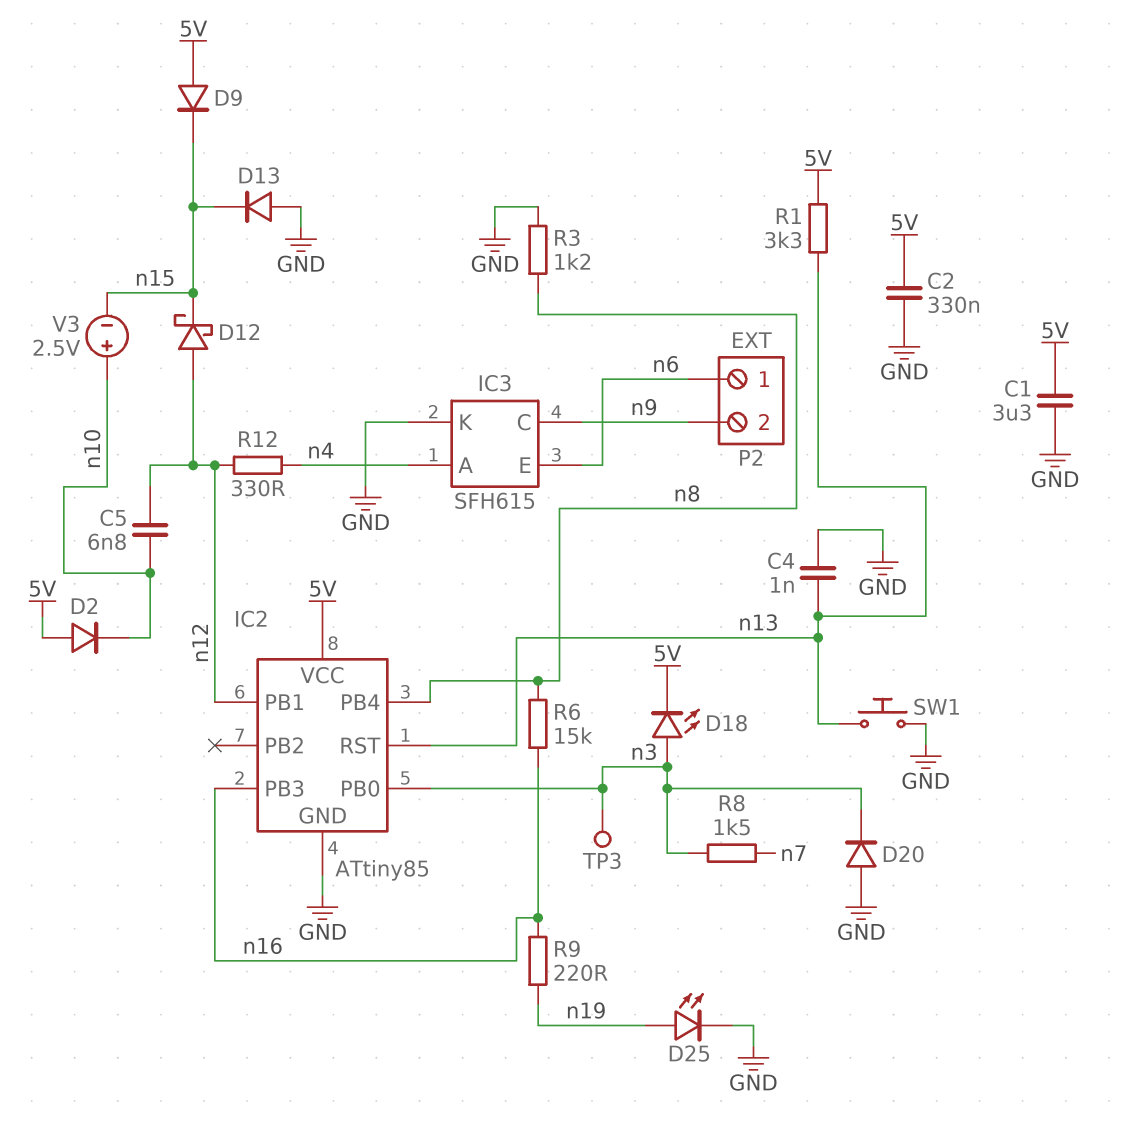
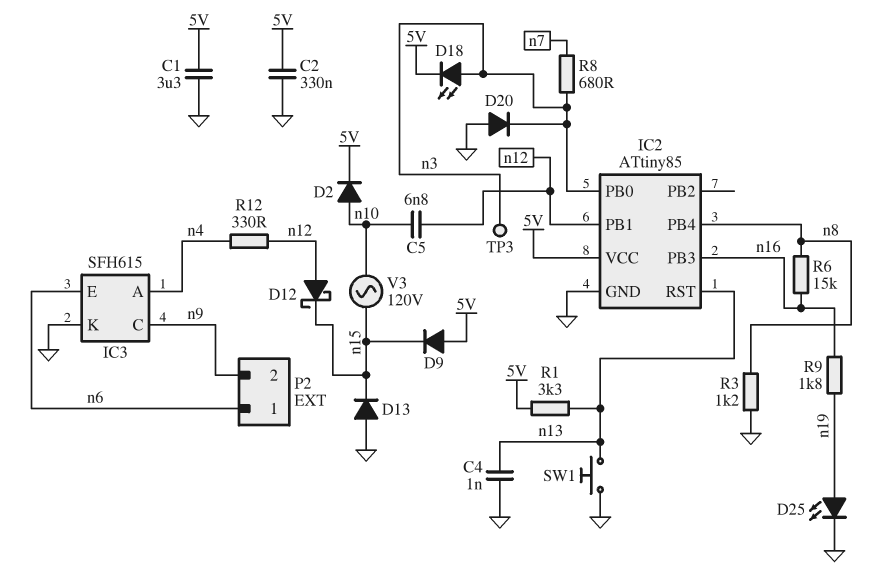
D2: diode (A 5V, K n10) -> diode (A n10, K 5V)
R8: 1.5k (n3, n7) -> 680 (n3, n7)
R9: 220 (n16, n19) -> 1.8k (n16, n19)
V3: 2.5V (plus n10, minus n15) -> AC 120V (n10, n15)

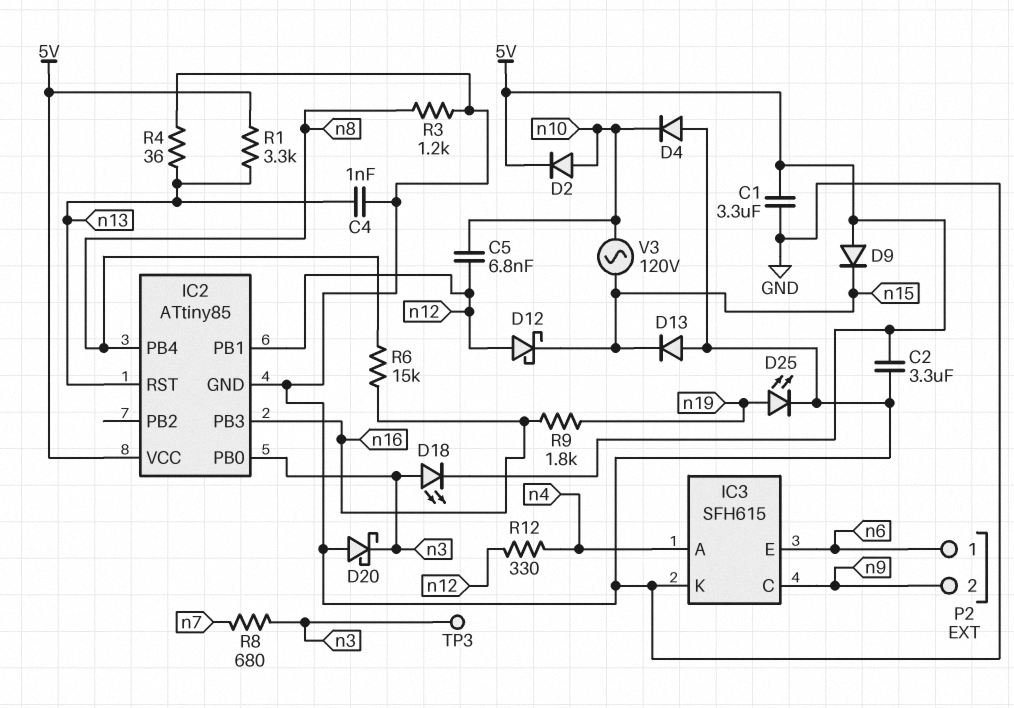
C2: 330nF (5V, GND) -> 3.3uF (5V, GND)
D4: none -> diode (A GND, K n10)
D20: diode (A GND, K n3) -> schottky (A GND, K n3)
R4: none -> 36 (GND, n13)
SW1: button (GND, n13) -> none

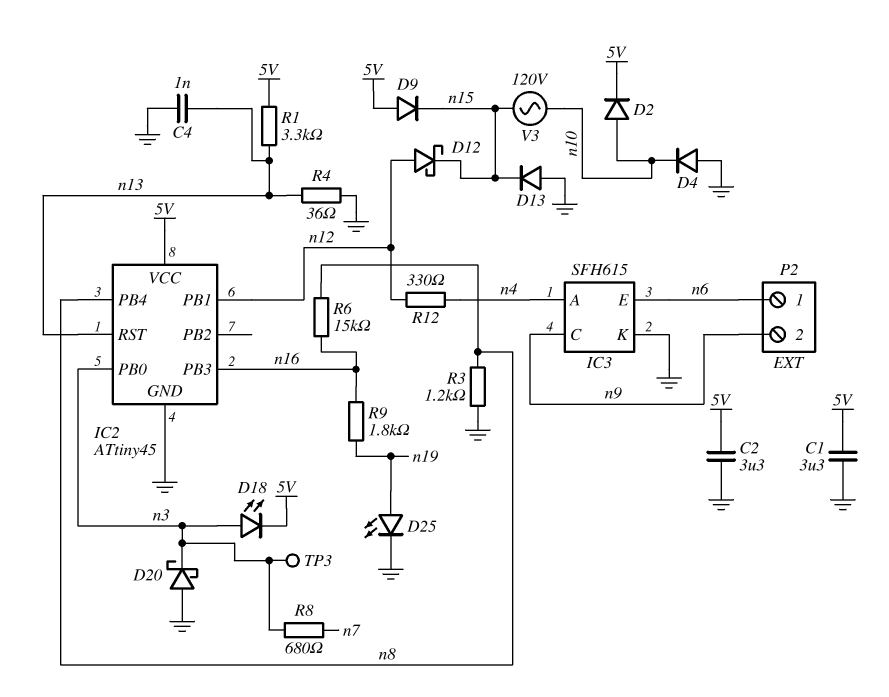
C5: 6.8nF (n10, n12) -> none
IC2: ATtiny85 -> ATtiny45

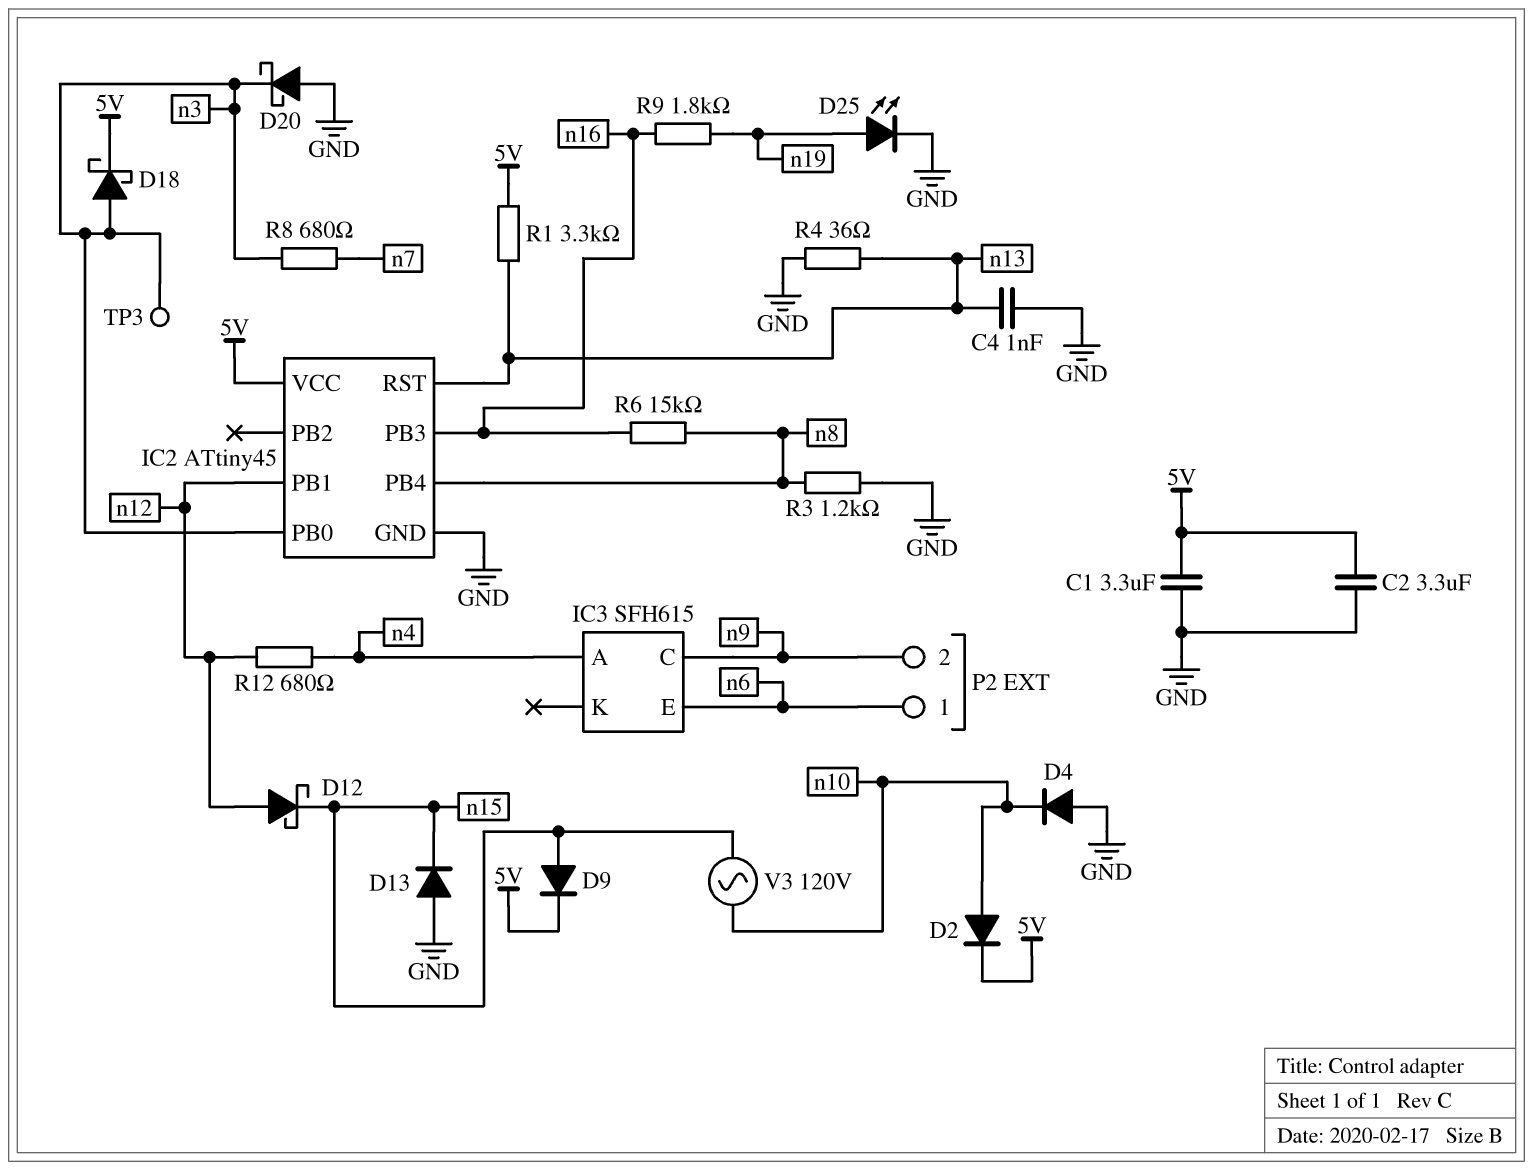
D9: diode (A 5V, K n15) -> diode (A n15, K 5V)
D18: LED (A n3, K 5V) -> schottky (A n3, K 5V)
IC3 pin K: GND -> none
R12: 330 (n4, n12) -> 680 (n4, n12)

